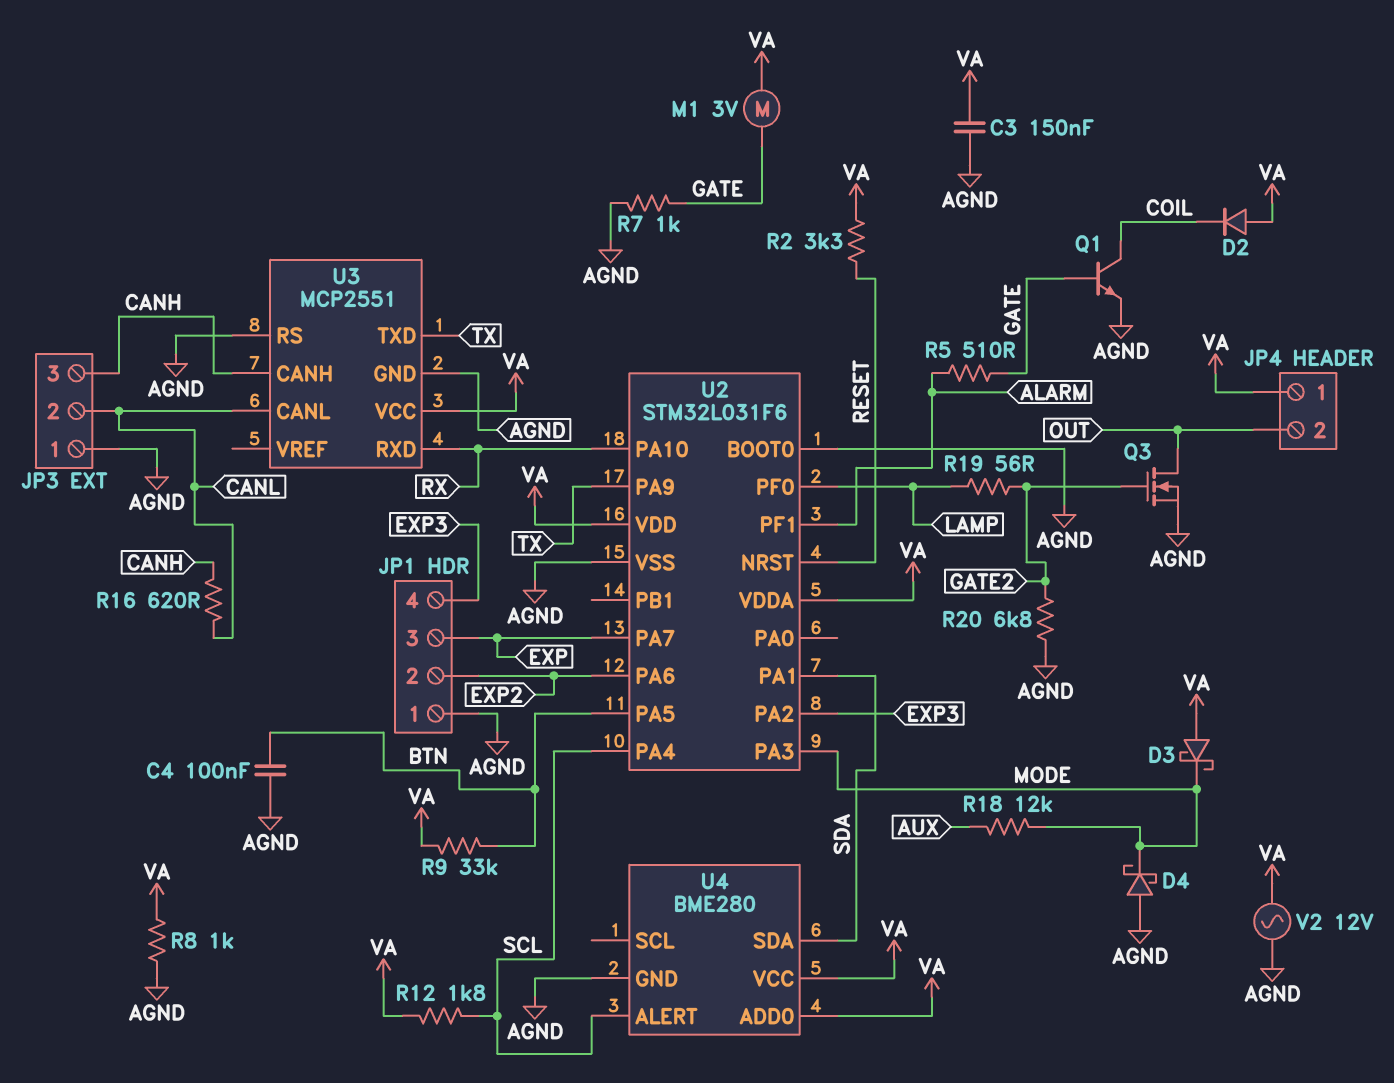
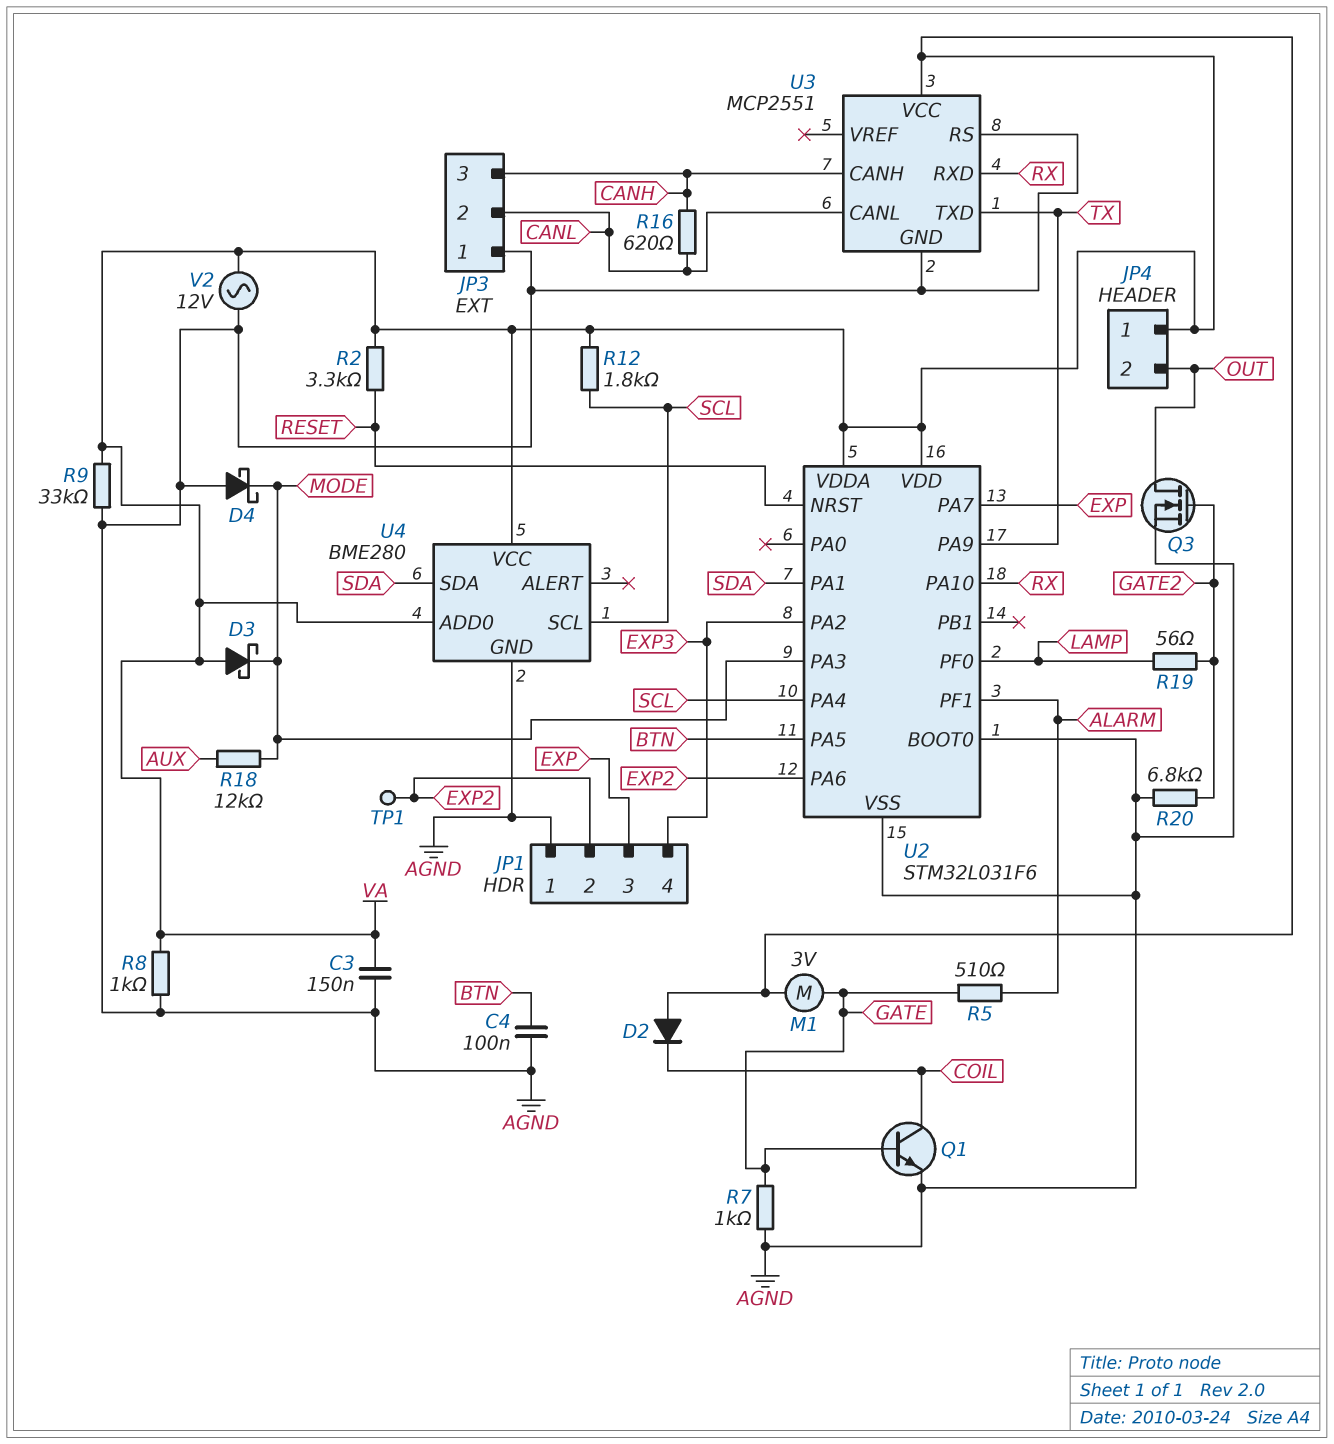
R9: 33k (BTN, VA) -> 33k (AGND, VA)
TP1: none -> test point (EXP2)
U4 pin ALERT: SCL -> none
U4 pin SCL: none -> SCL

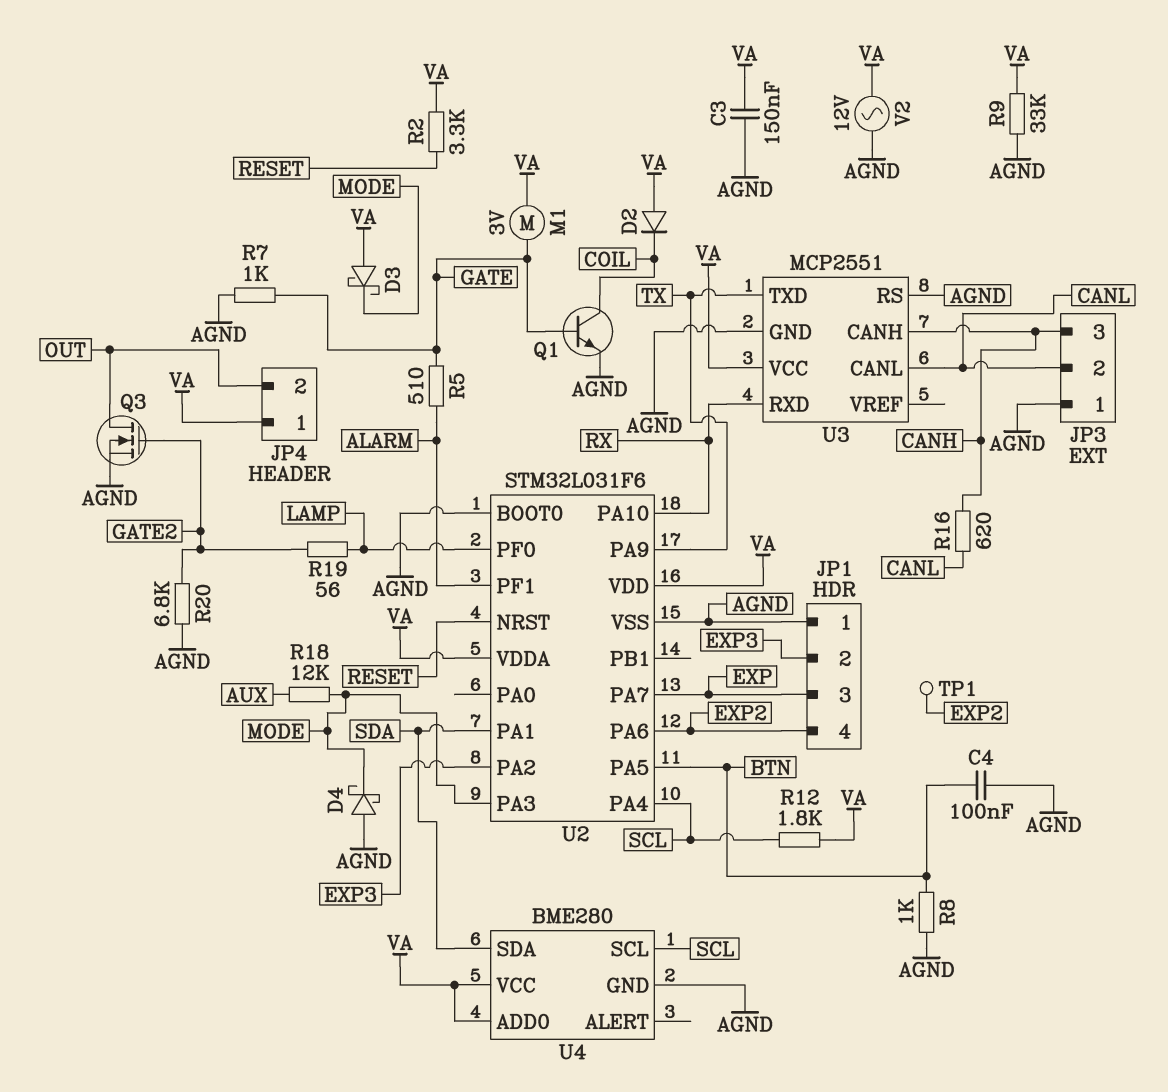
JP1 pin 2: EXP2 -> EXP3
JP1 pin 4: EXP3 -> EXP2
R8: 1k (AGND, VA) -> 1k (AGND, BTN)

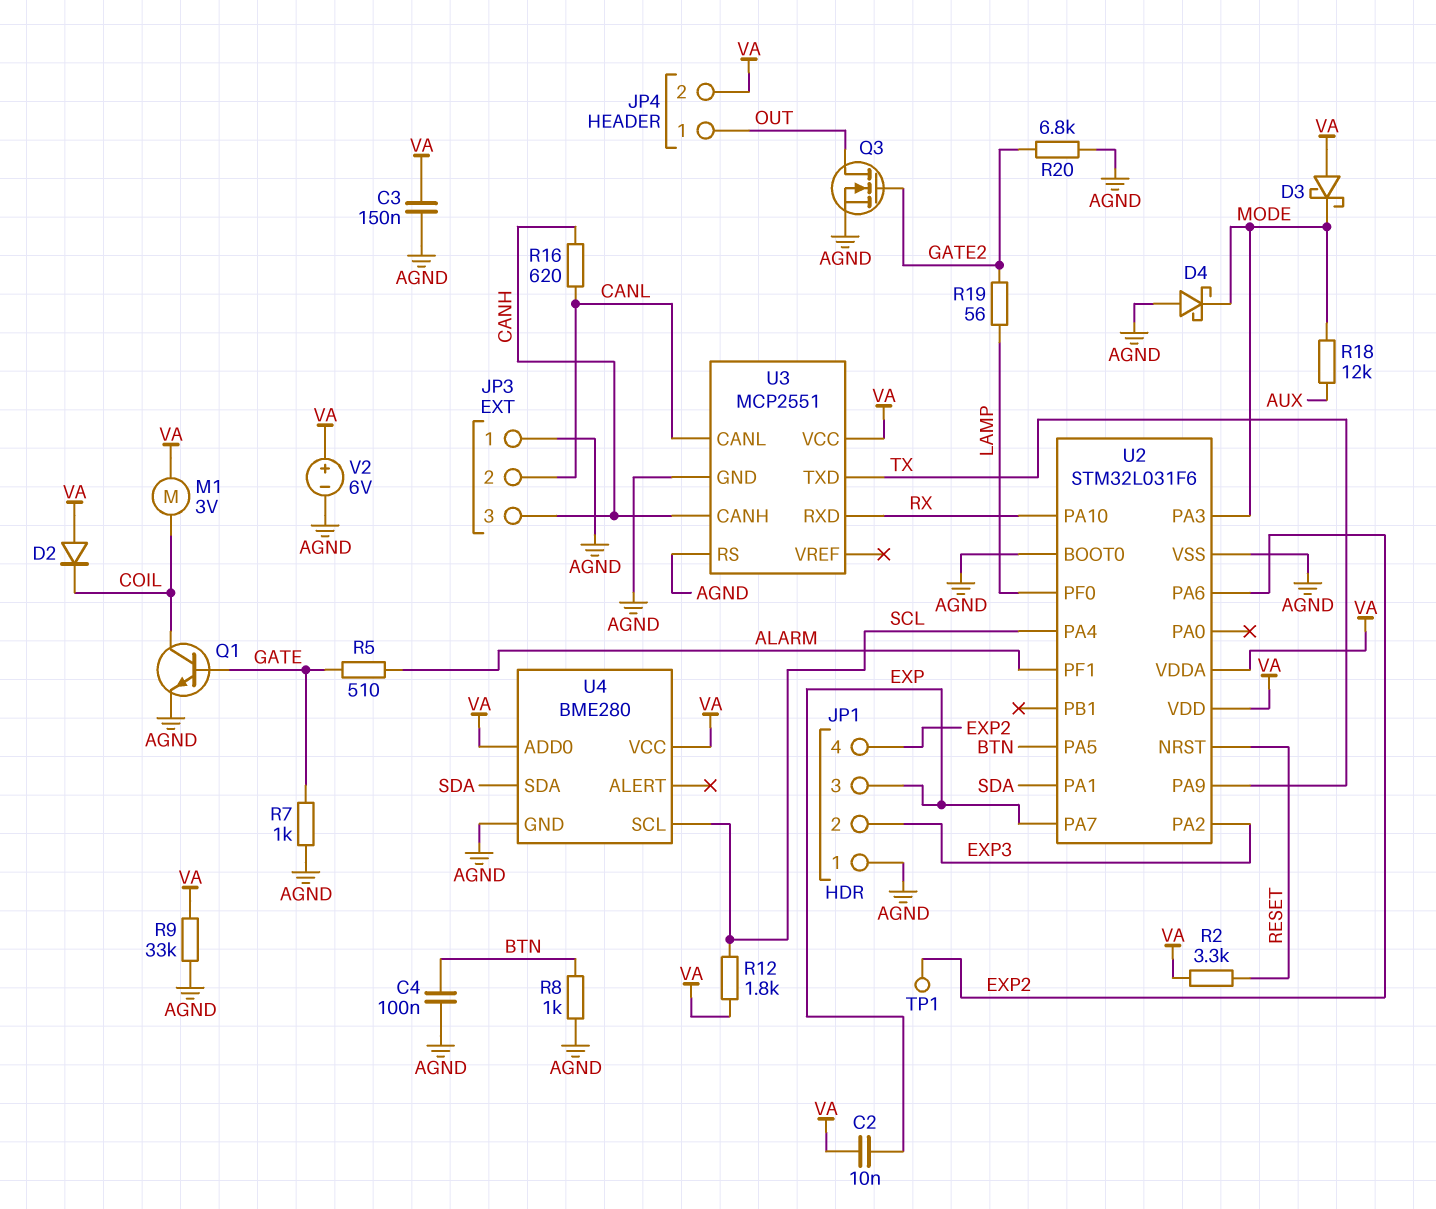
C2: none -> 10nF (EXP, VA)
JP4 pin 1: VA -> OUT
JP4 pin 2: OUT -> VA
M1: motor 3V (GATE, VA) -> motor 3V (COIL, VA)
V2: AC 12V (AGND, VA) -> 6V (plus VA, minus AGND)

